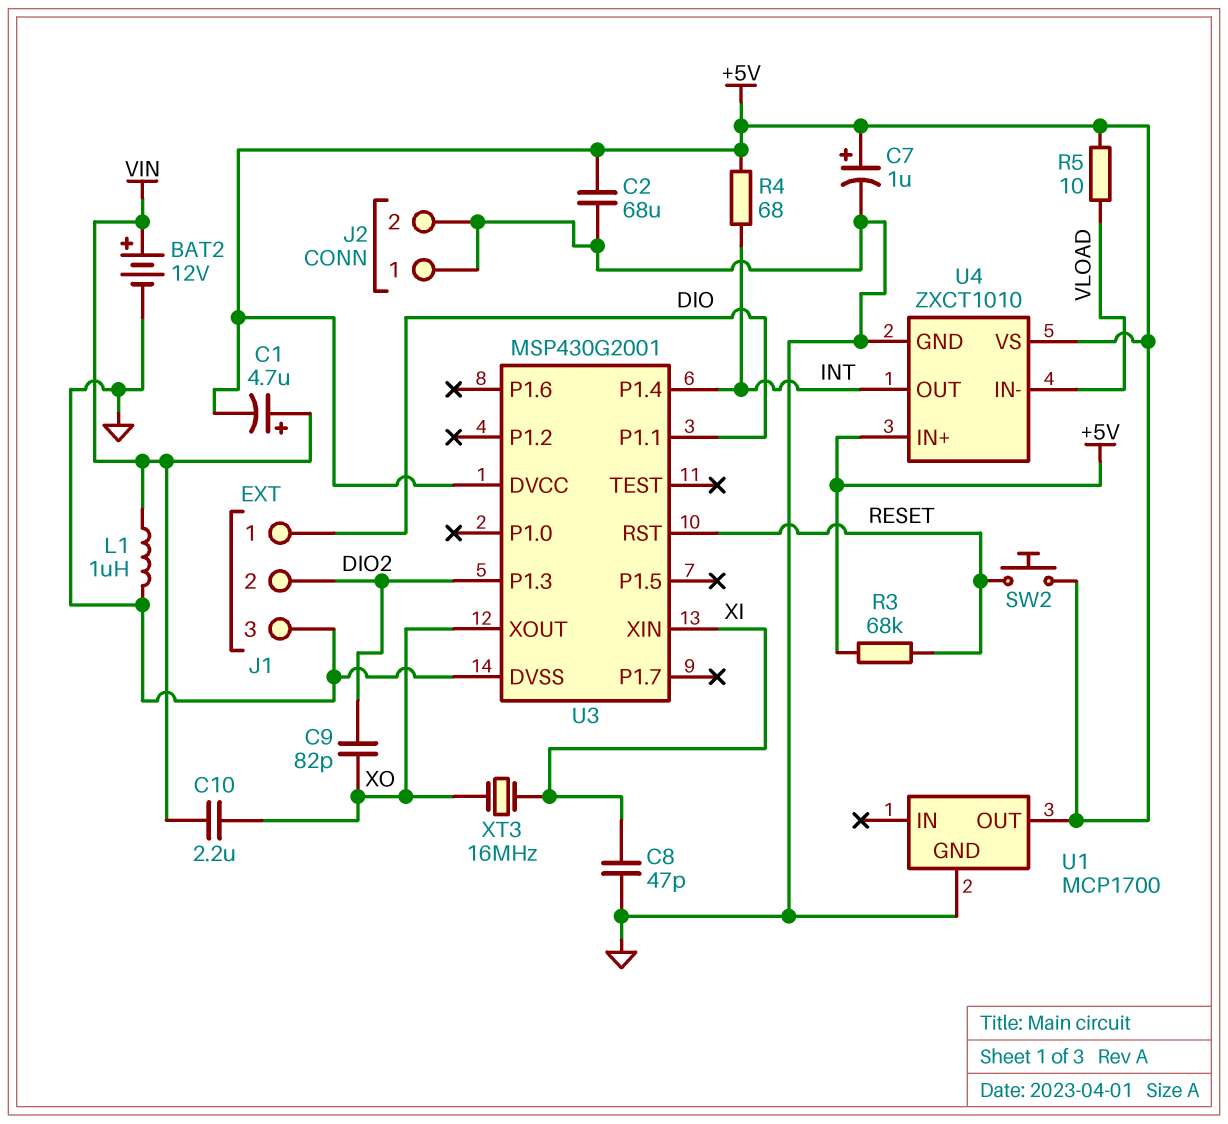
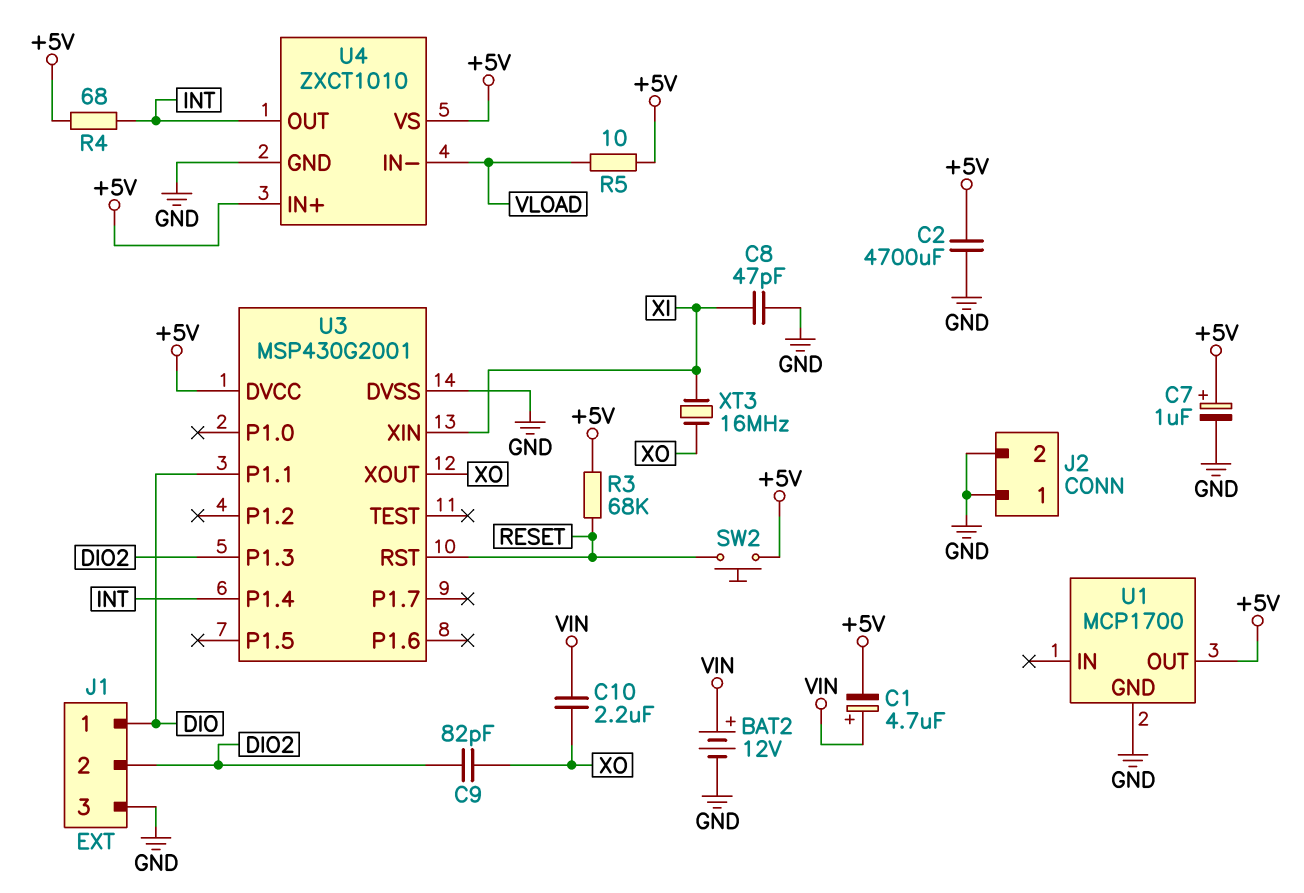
C2: 68uF (+5V, GND) -> 4700uF (+5V, GND)
L1: 1uH (GND, VIN) -> none

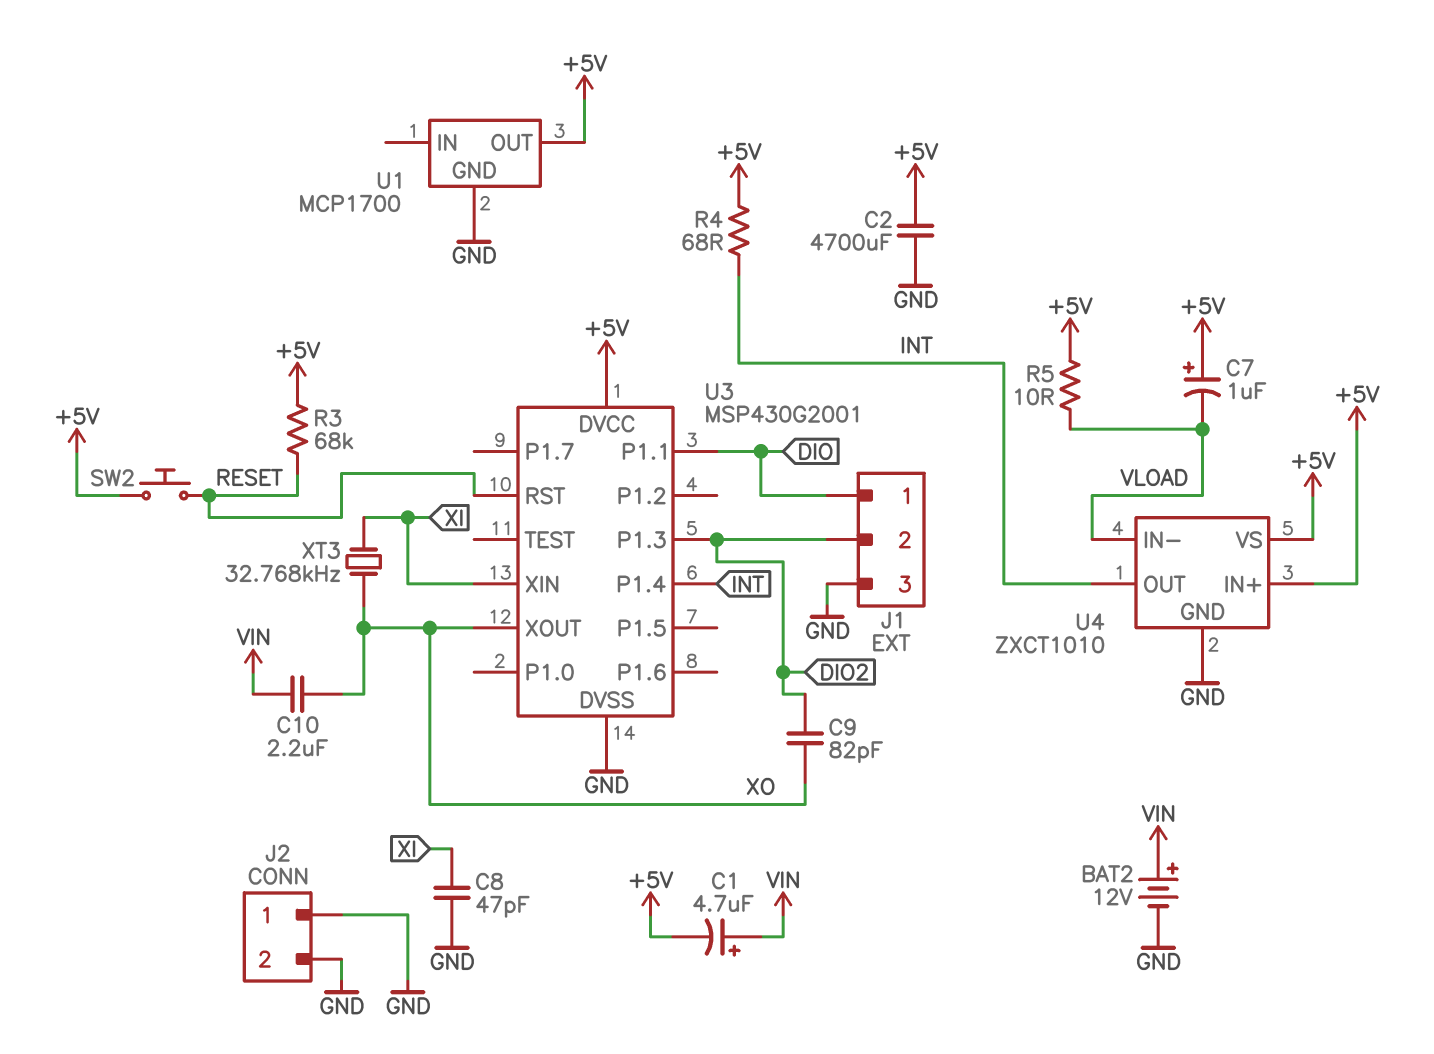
C7: 1uF (plus +5V, minus GND) -> 1uF (plus +5V, minus VLOAD)
XT3: 16MHz (XI, XO) -> 32.768kHz (XI, XO)

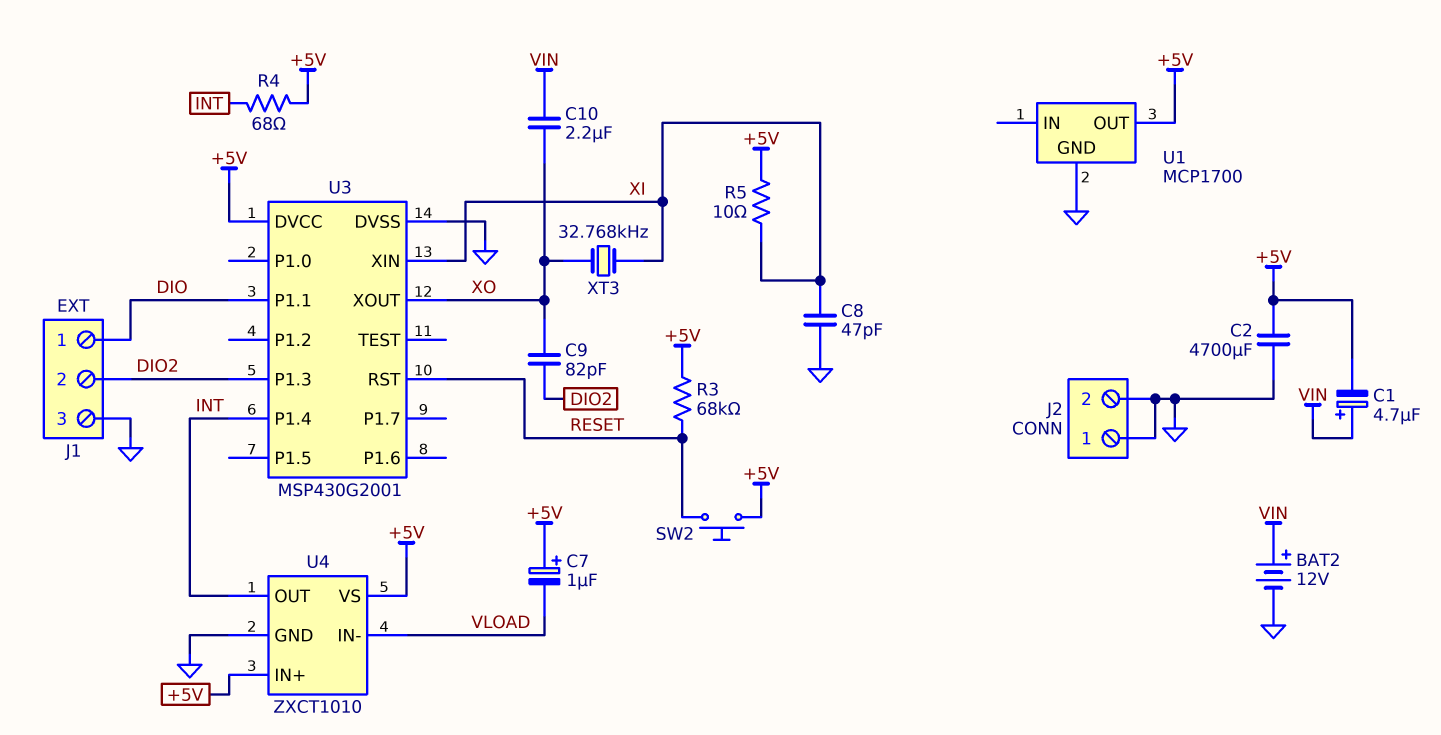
R5: 10 (+5V, VLOAD) -> 10 (+5V, XI)

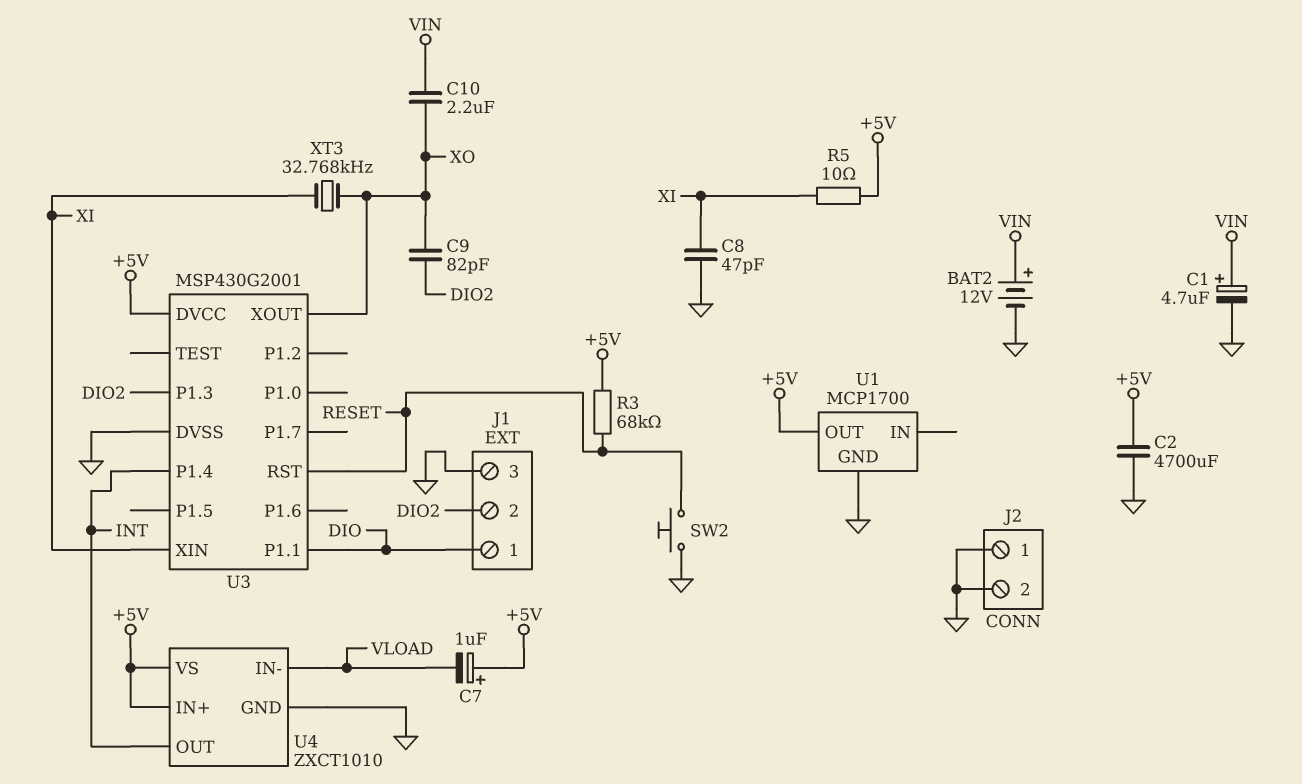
C1: 4.7uF (plus VIN, minus +5V) -> 4.7uF (plus VIN, minus GND)
R4: 68 (+5V, INT) -> none
SW2: button (+5V, RESET) -> button (GND, RESET)

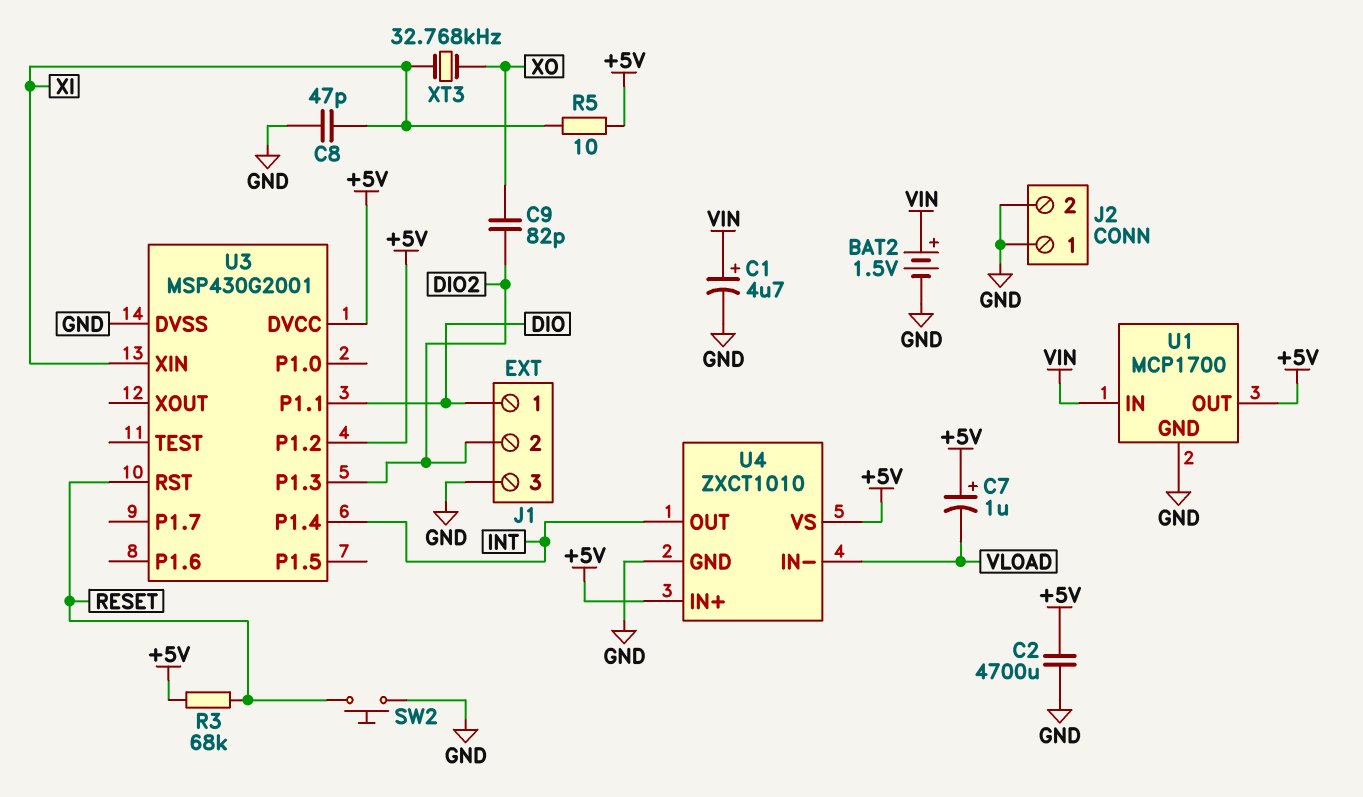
BAT2: 12V (plus VIN, minus GND) -> 1.5V (plus VIN, minus GND)
C10: 2.2uF (VIN, XO) -> none
U1 pin IN: none -> VIN
U3 pin P1.2: none -> +5V
U3 pin XOUT: XO -> none

